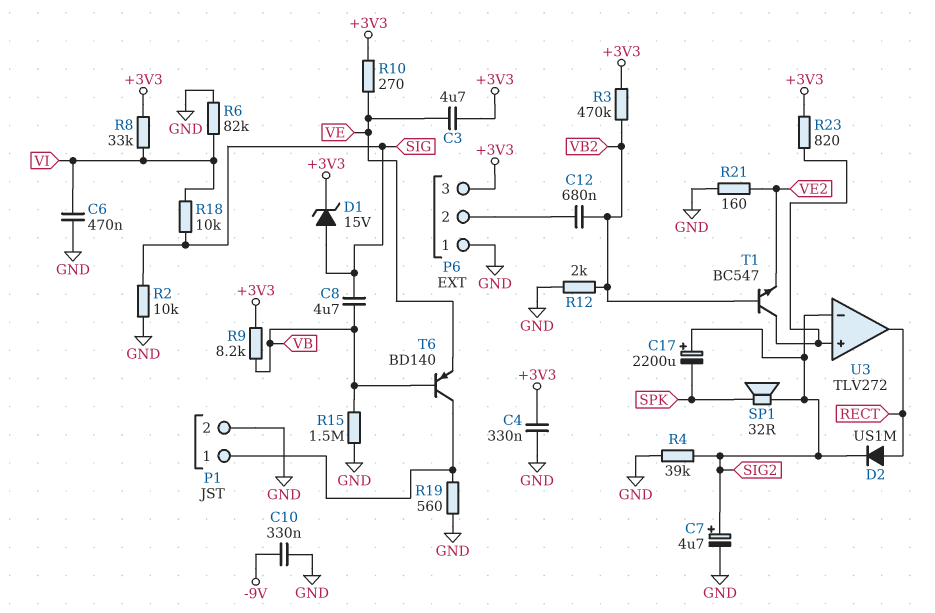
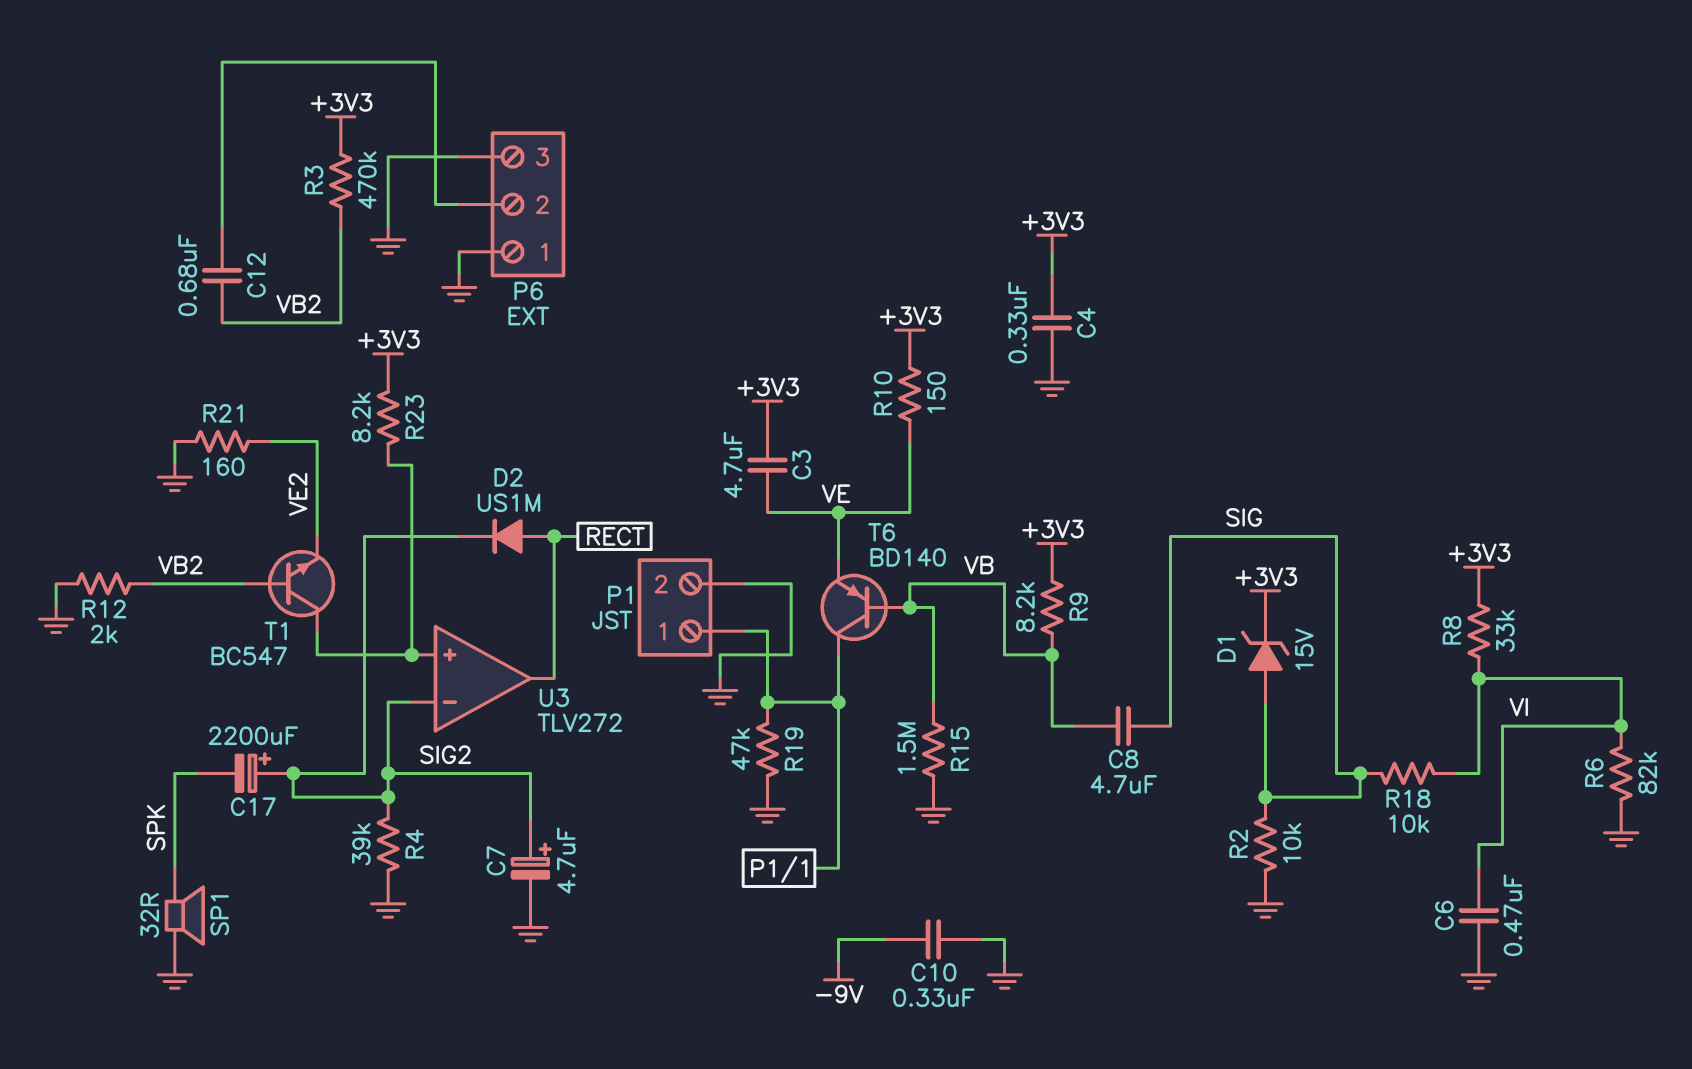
P6 pin 3: +3V3 -> GND
R10: 270 (+3V3, VE) -> 150 (+3V3, VE)
R19: 560 (GND, P1/1) -> 47k (GND, P1/1)
R23: 820 (+3V3, U3/in+) -> 8.2k (+3V3, U3/in+)
SP1: speaker 32R (SIG2, SPK) -> speaker 32R (GND, SPK)

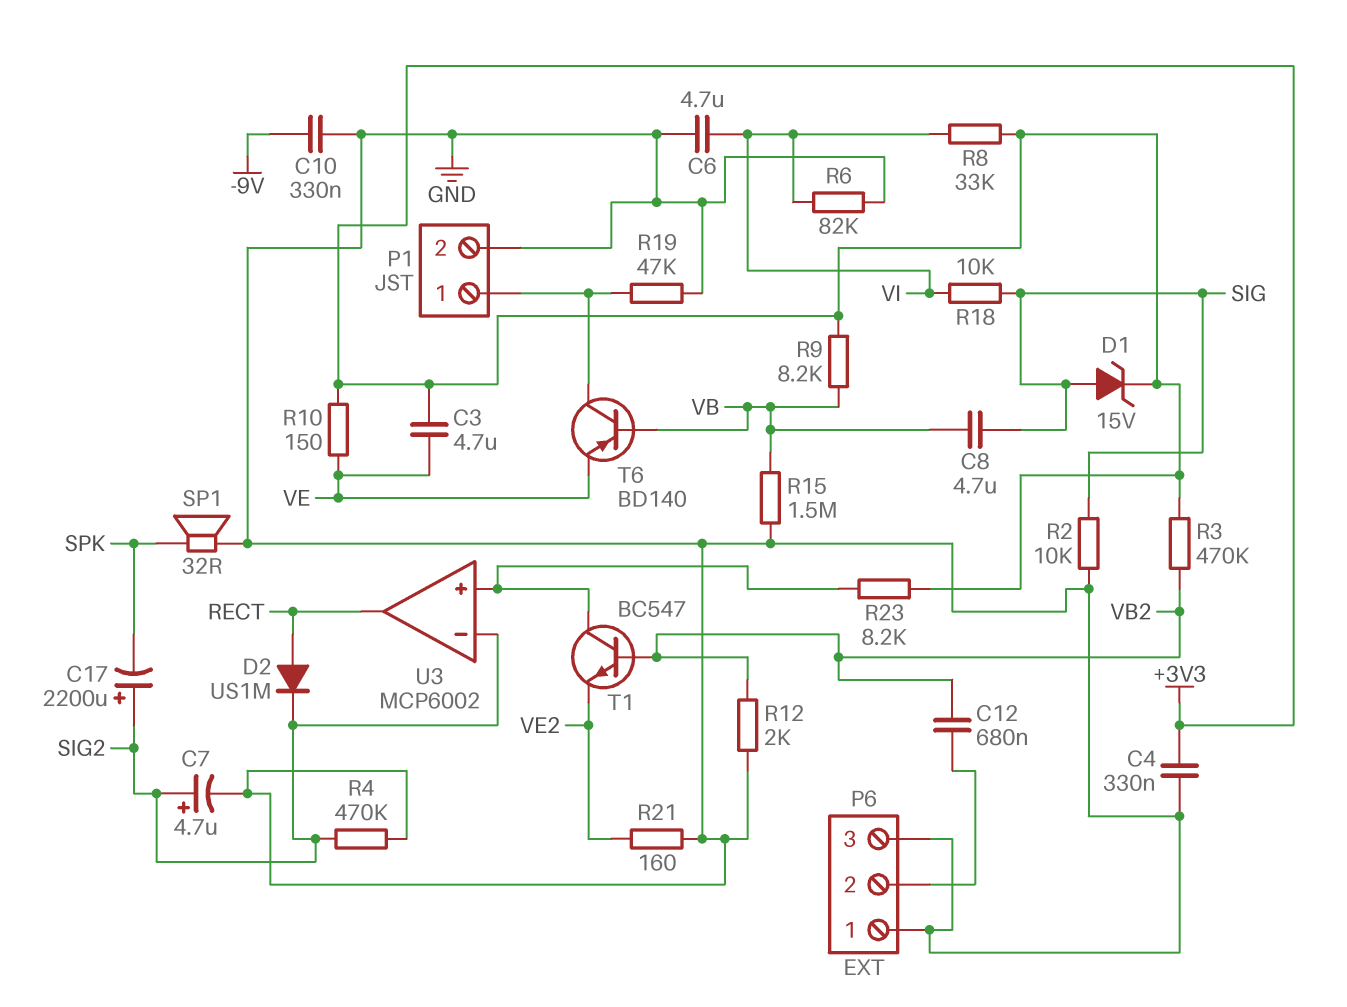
C6: 470nF (GND, VI) -> 4.7uF (GND, VI)
R4: 39k (GND, SIG2) -> 470k (GND, SIG2)
U3: TLV272 -> MCP6002

